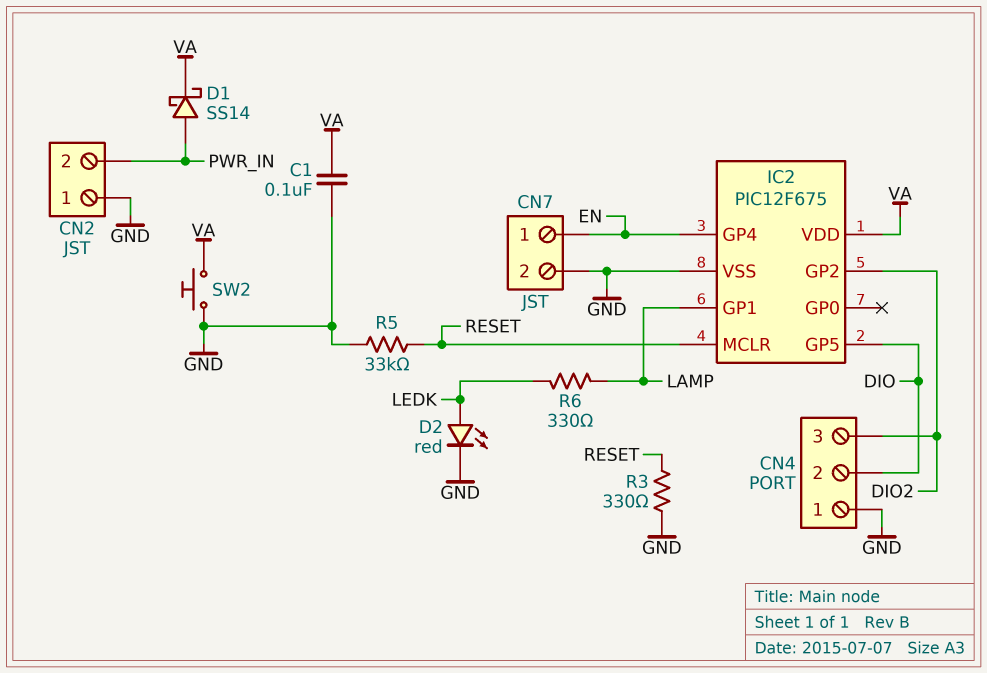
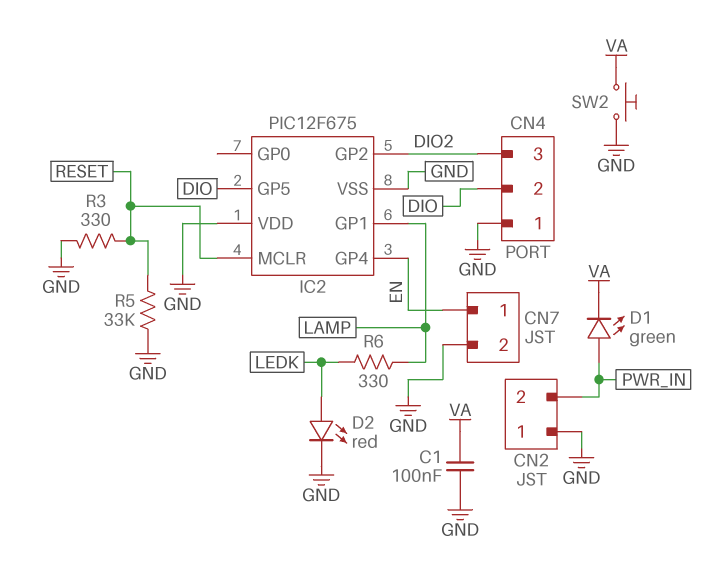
D1: schottky SS14 (A PWR_IN, K VA) -> LED green (A PWR_IN, K VA)
IC2 pin VDD: VA -> GND

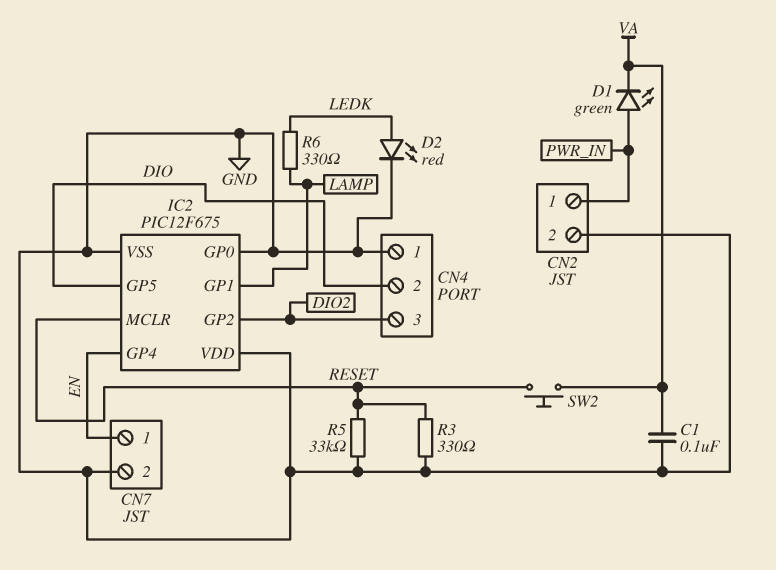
CN2 pin 1: GND -> PWR_IN
CN2 pin 2: PWR_IN -> GND
IC2 pin GP0: none -> GND
SW2: button (GND, VA) -> button (RESET, VA)

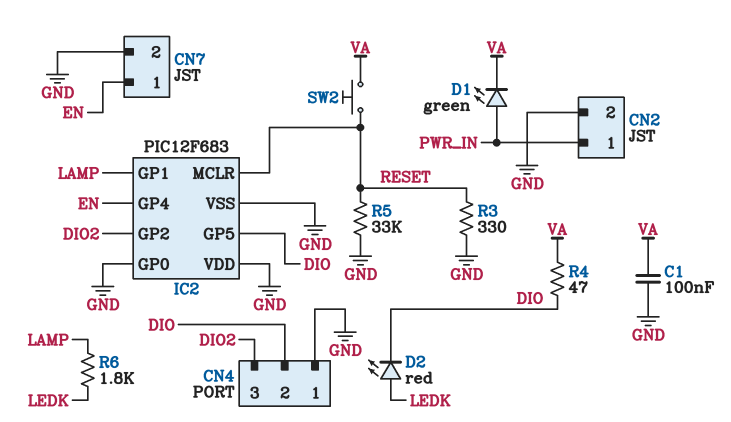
D2: LED red (A LEDK, K GND) -> LED red (A LEDK, K DIO)
IC2: PIC12F675 -> PIC12F683
R4: none -> 47 (DIO, VA)
R6: 330 (LAMP, LEDK) -> 1.8k (LAMP, LEDK)

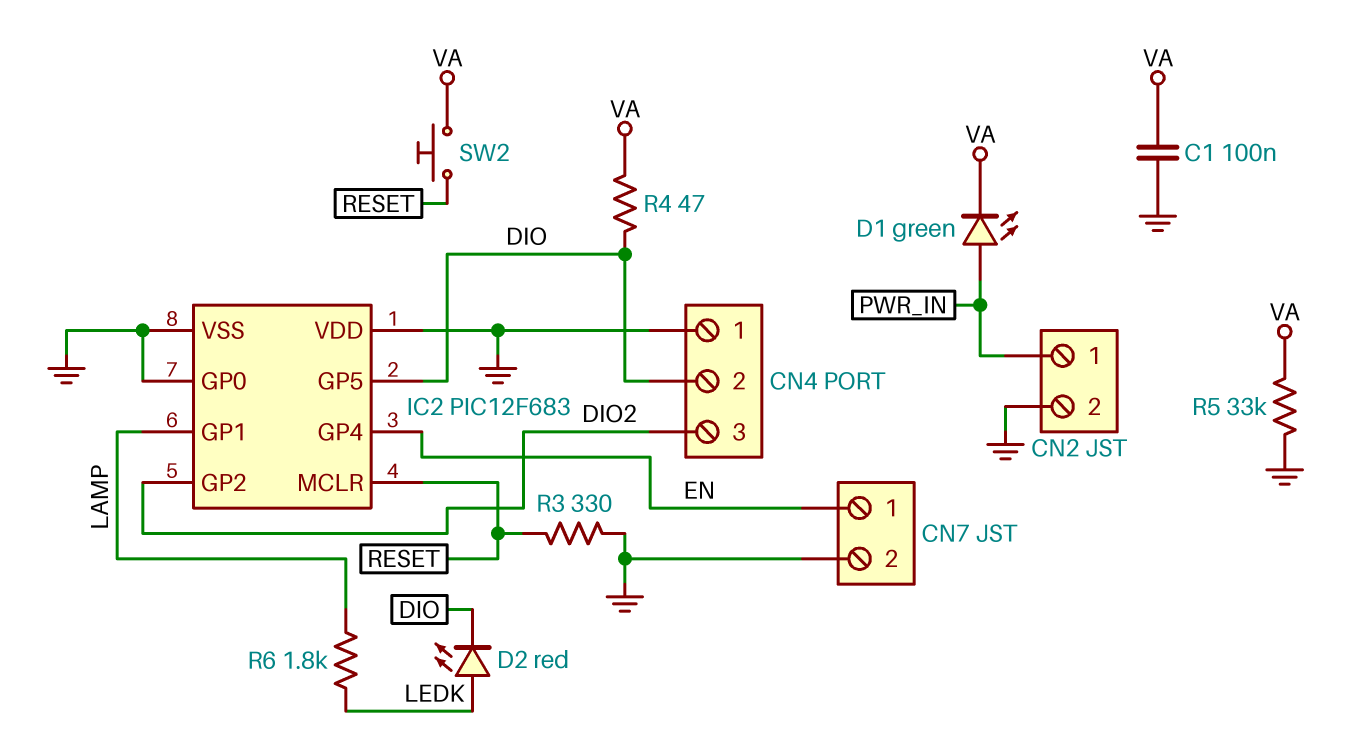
R5: 33k (GND, RESET) -> 33k (GND, VA)

